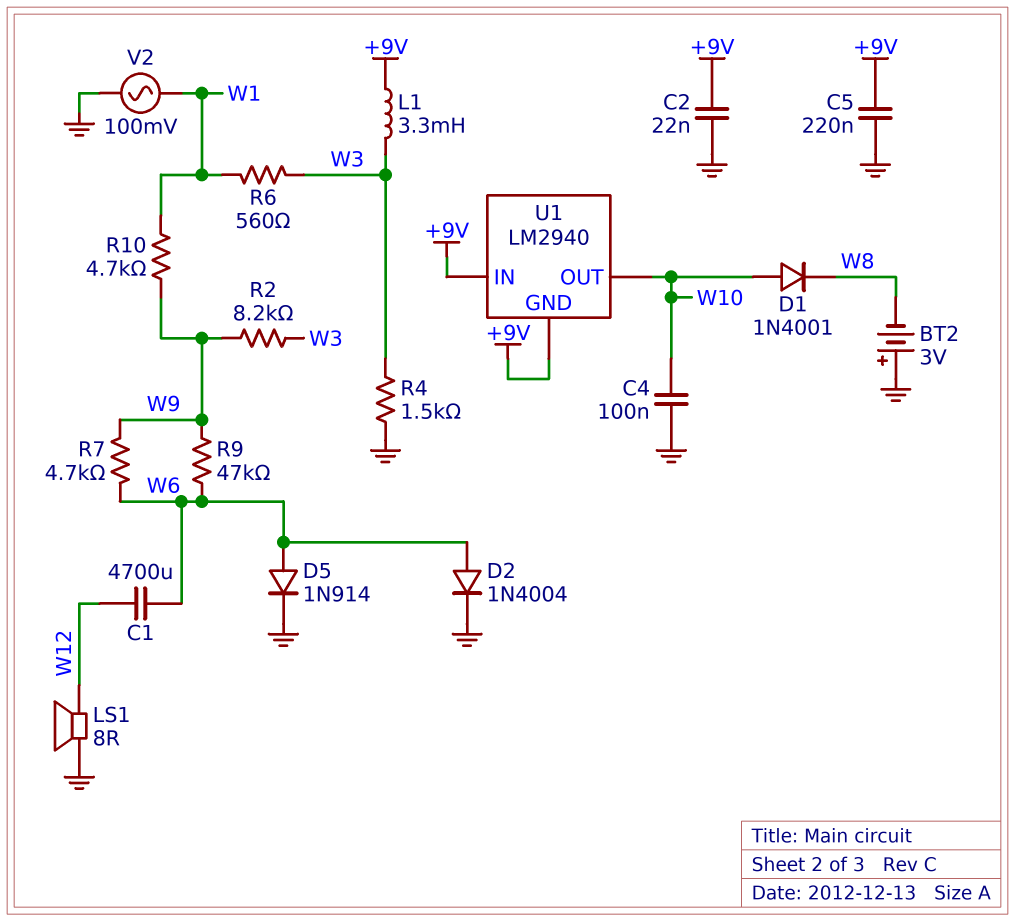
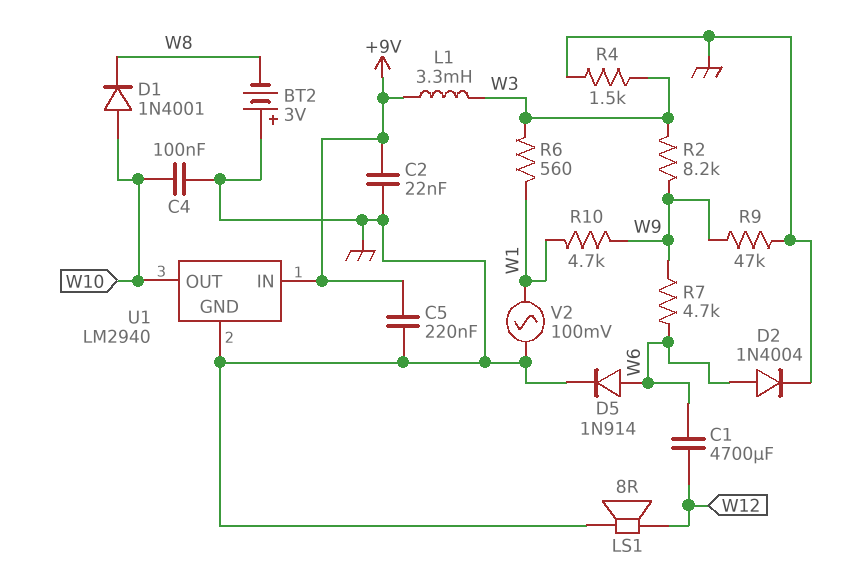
R9: 47k (W6, W9) -> 47k (GND, W9)
U1 pin GND: +9V -> GND

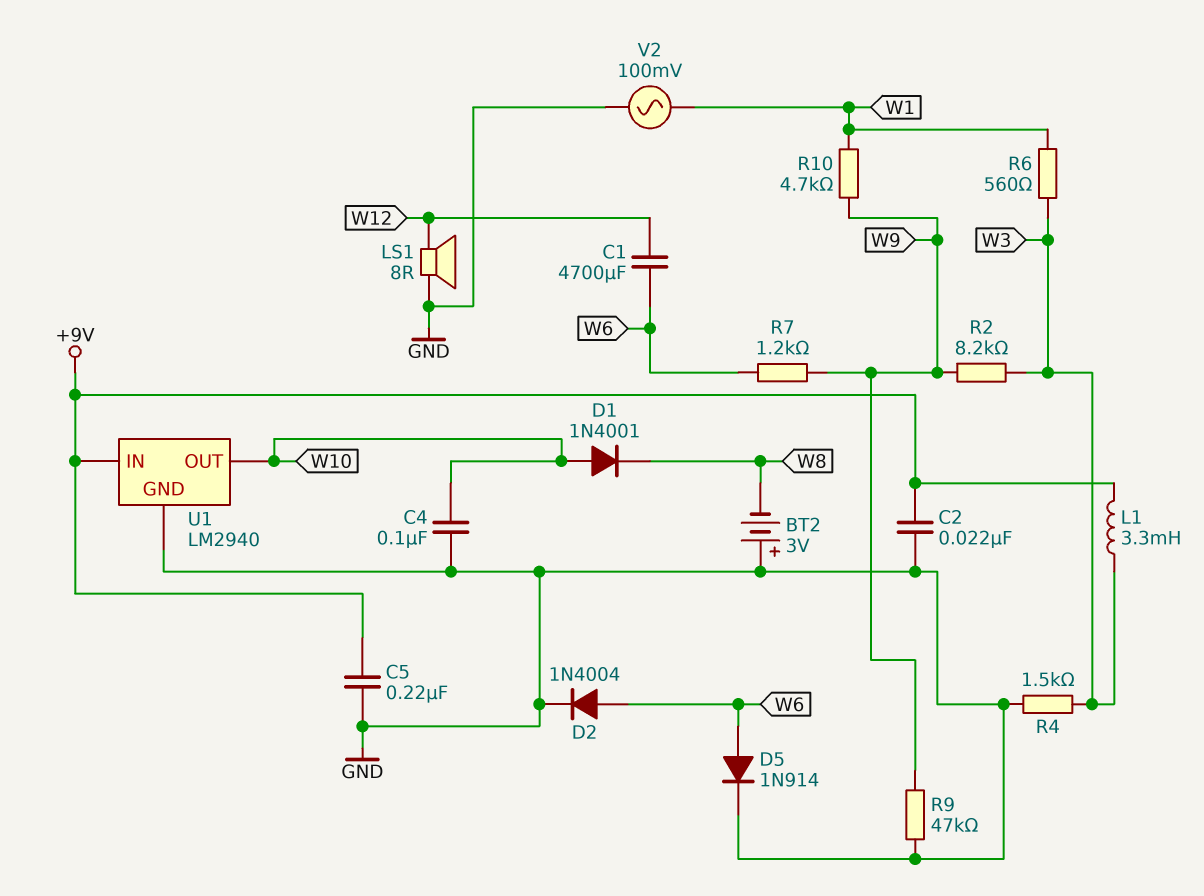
R7: 4.7k (W6, W9) -> 1.2k (W6, W9)

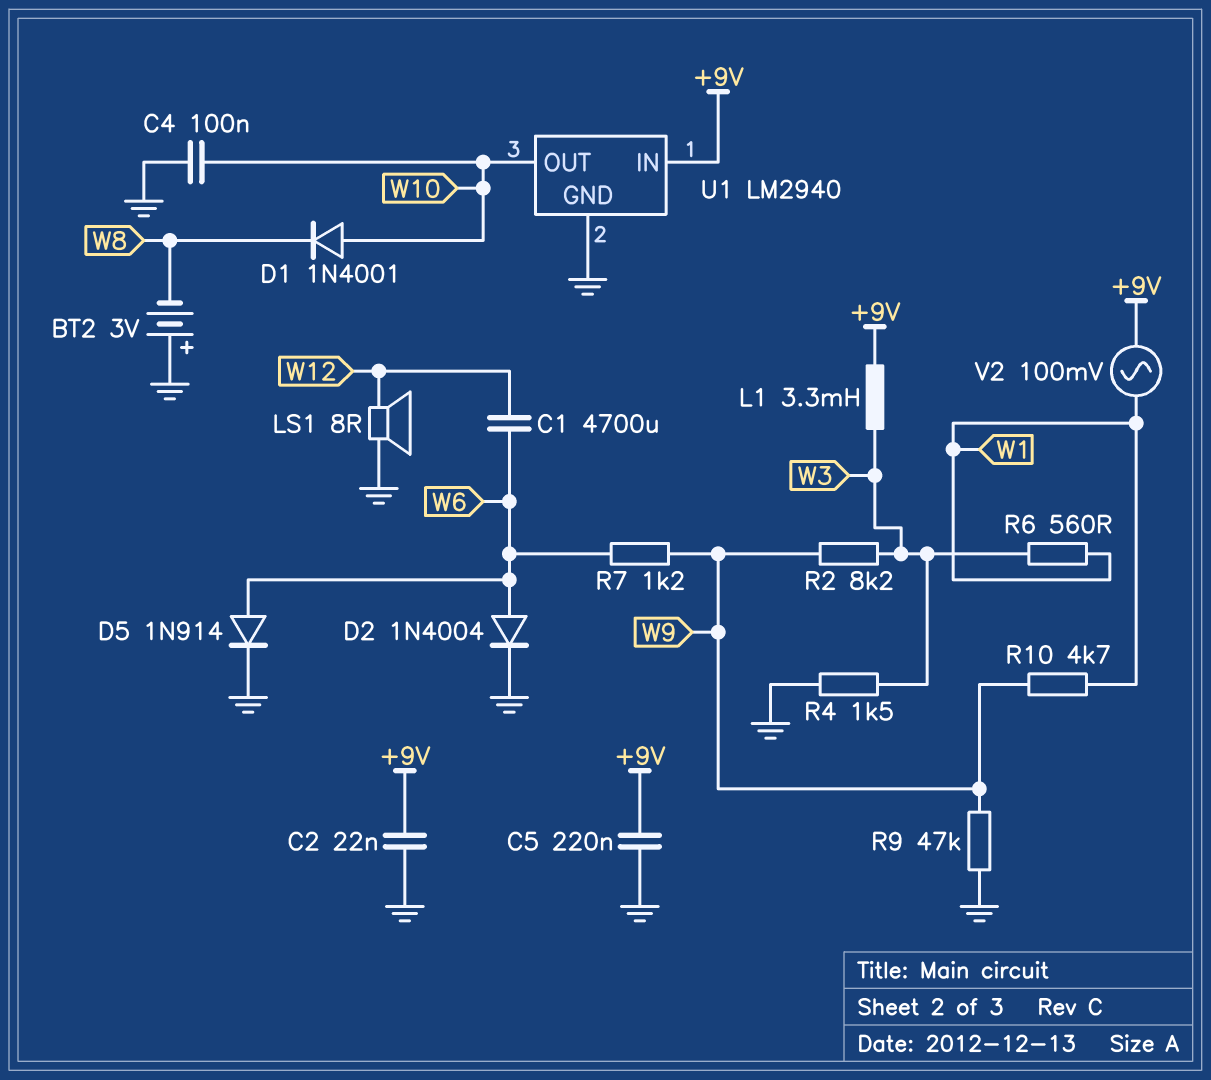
V2: AC 100mV (GND, W1) -> AC 100mV (+9V, W1)

